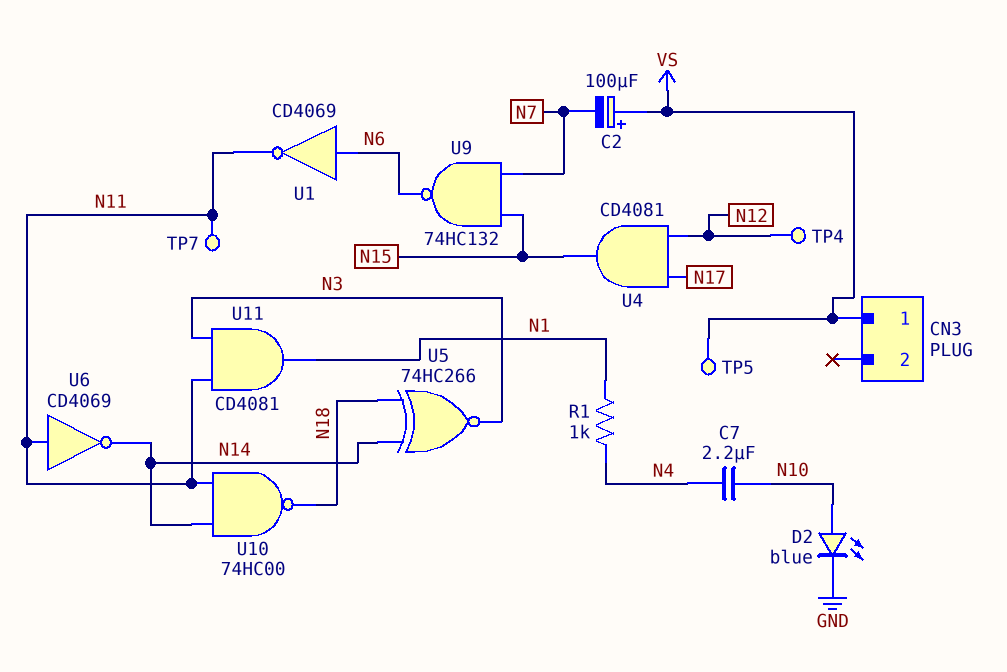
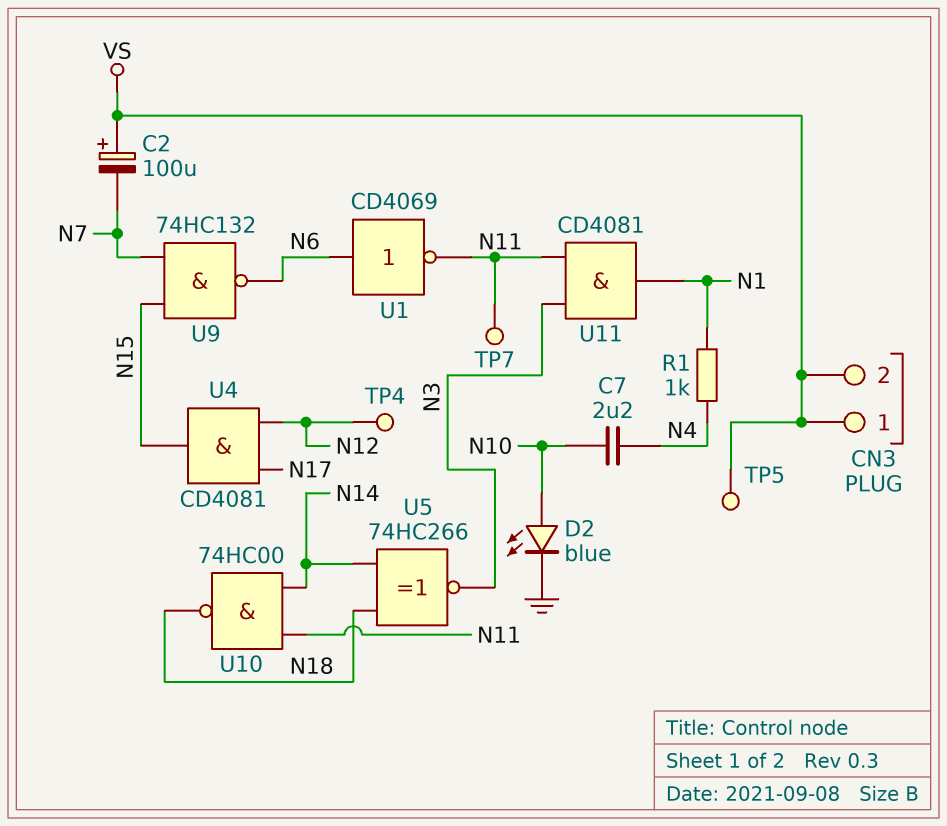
CN3 pin 2: none -> VS
U6: NOT CD4069 (in N11, out N14) -> none

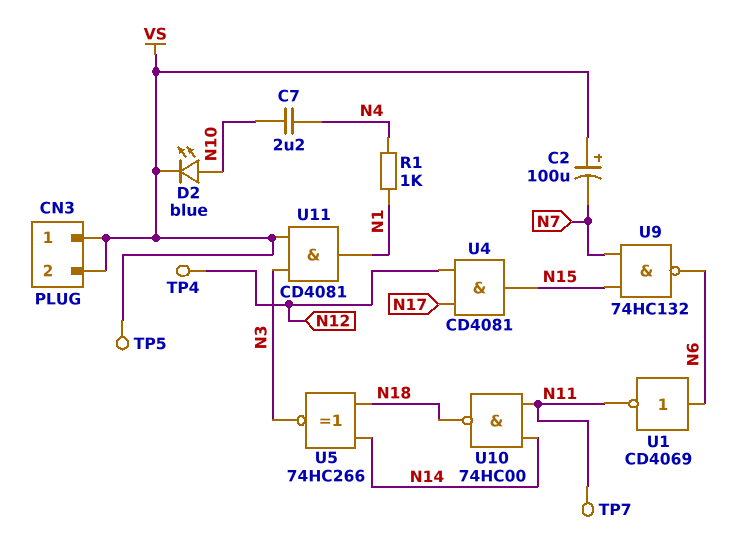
D2: LED blue (A N10, K GND) -> LED blue (A N10, K VS)
U11: AND CD4081 (in N3, in N11, out N1) -> AND CD4081 (in N3, in VS, out N1)

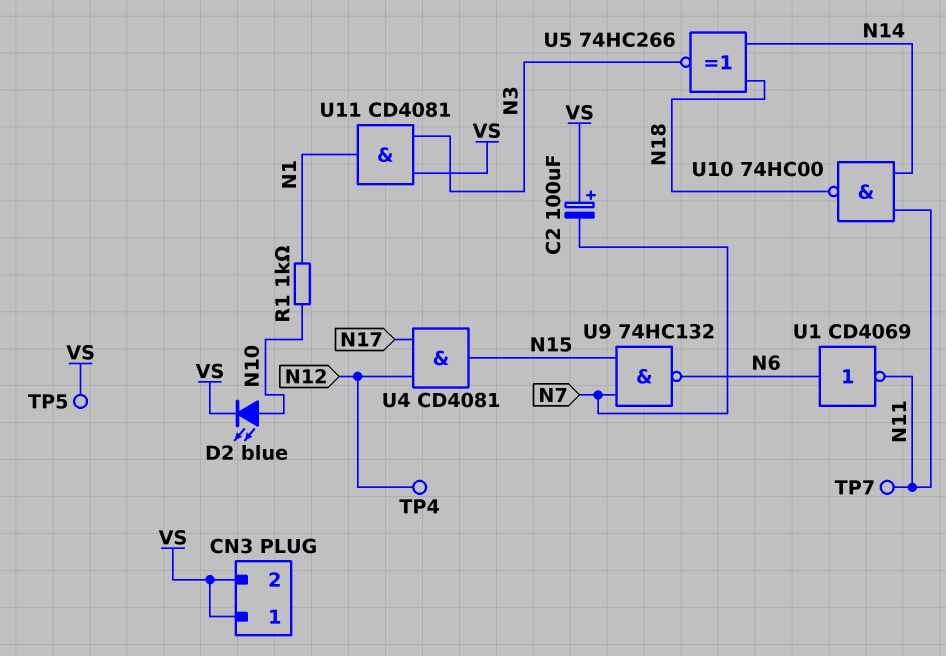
C7: 2.2uF (N4, N10) -> none
R1: 1k (N1, N4) -> 1k (N1, N10)

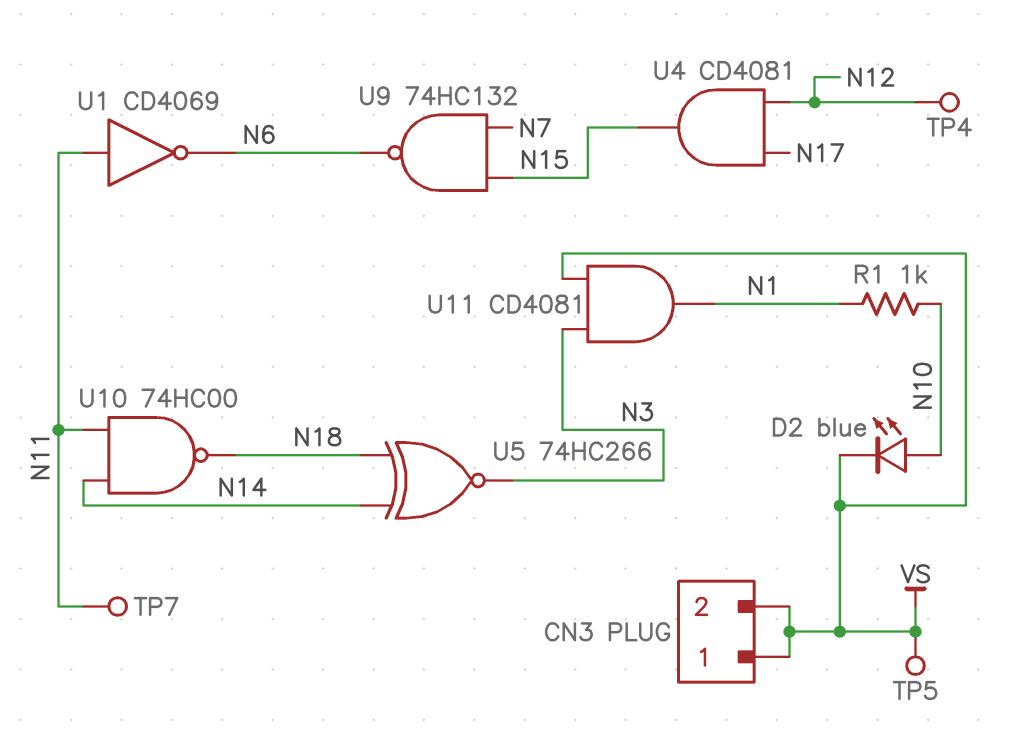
C2: 100uF (plus VS, minus N7) -> none
U1: NOT CD4069 (in N6, out N11) -> NOT CD4069 (in N11, out N6)

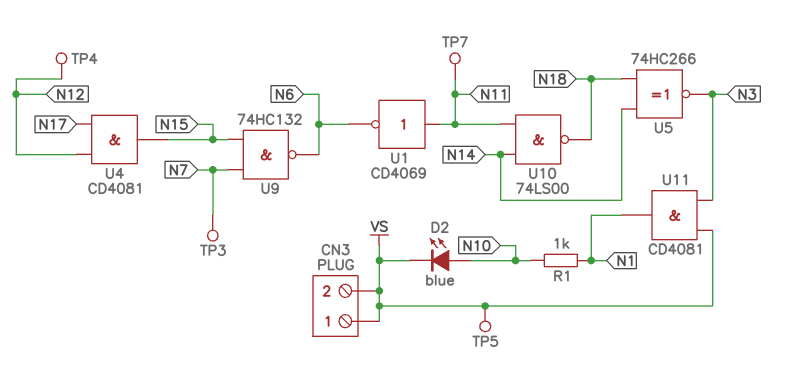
TP3: none -> test point (N7)
U10: NAND 74HC00 (in N11, in N14, out N18) -> NAND 74LS00 (in N11, in N14, out N18)

